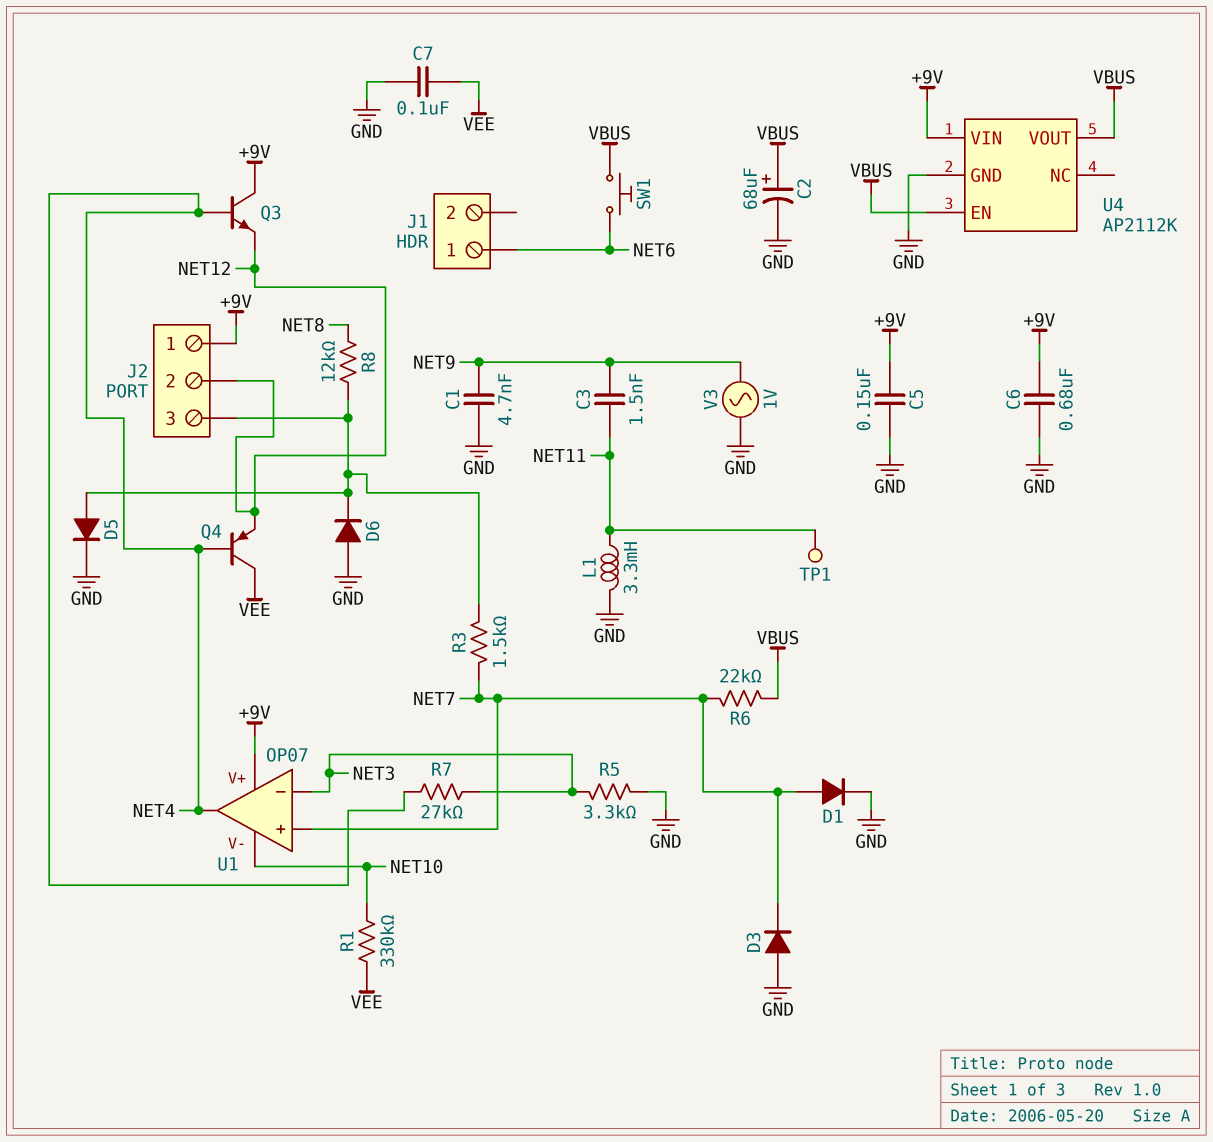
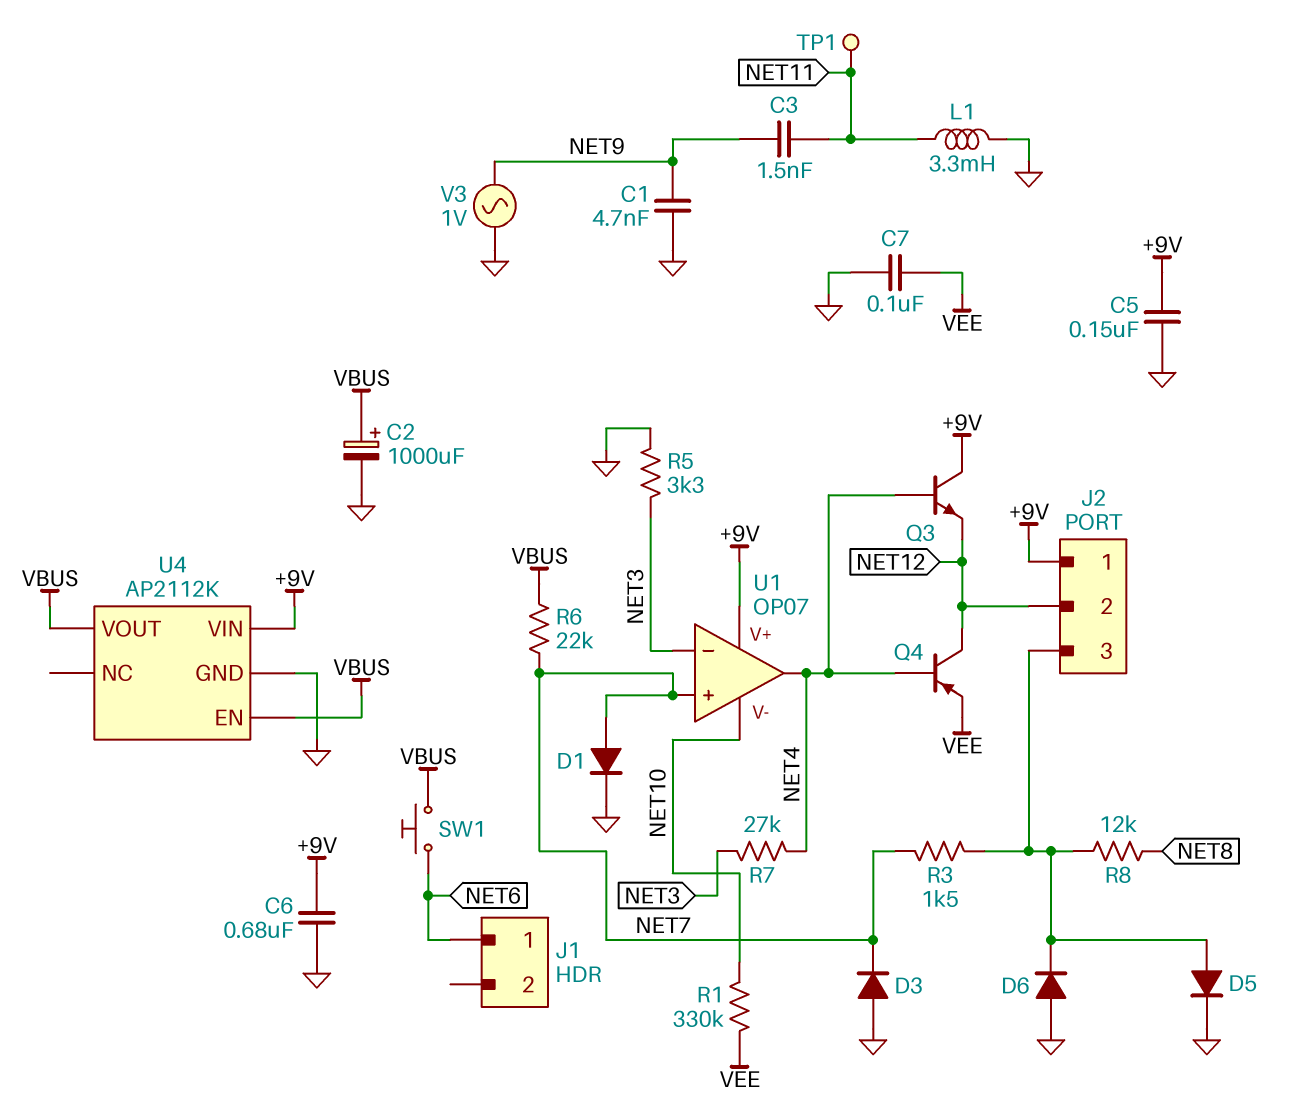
C2: 68uF (plus VBUS, minus GND) -> 1000uF (plus VBUS, minus GND)
Q4: PNP (B NET4, C VEE, E NET12) -> PNP (B NET4, C NET12, E VEE)

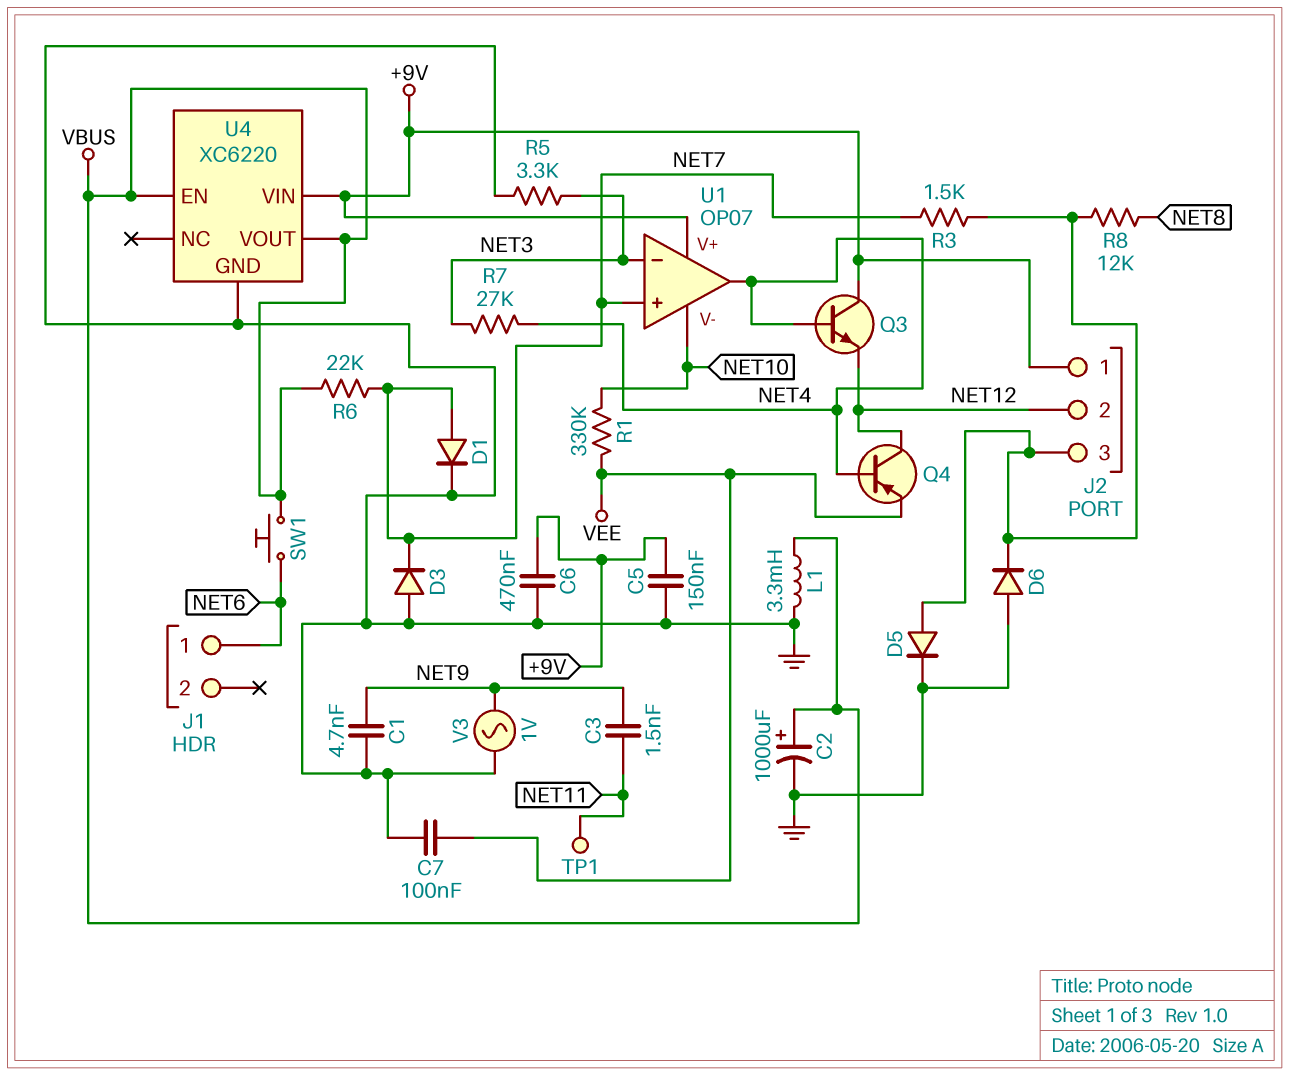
C6: 680nF (+9V, GND) -> 470nF (+9V, GND)
L1: 3.3mH (GND, NET11) -> 3.3mH (GND, VBUS)
U4: AP2112K -> XC6220

